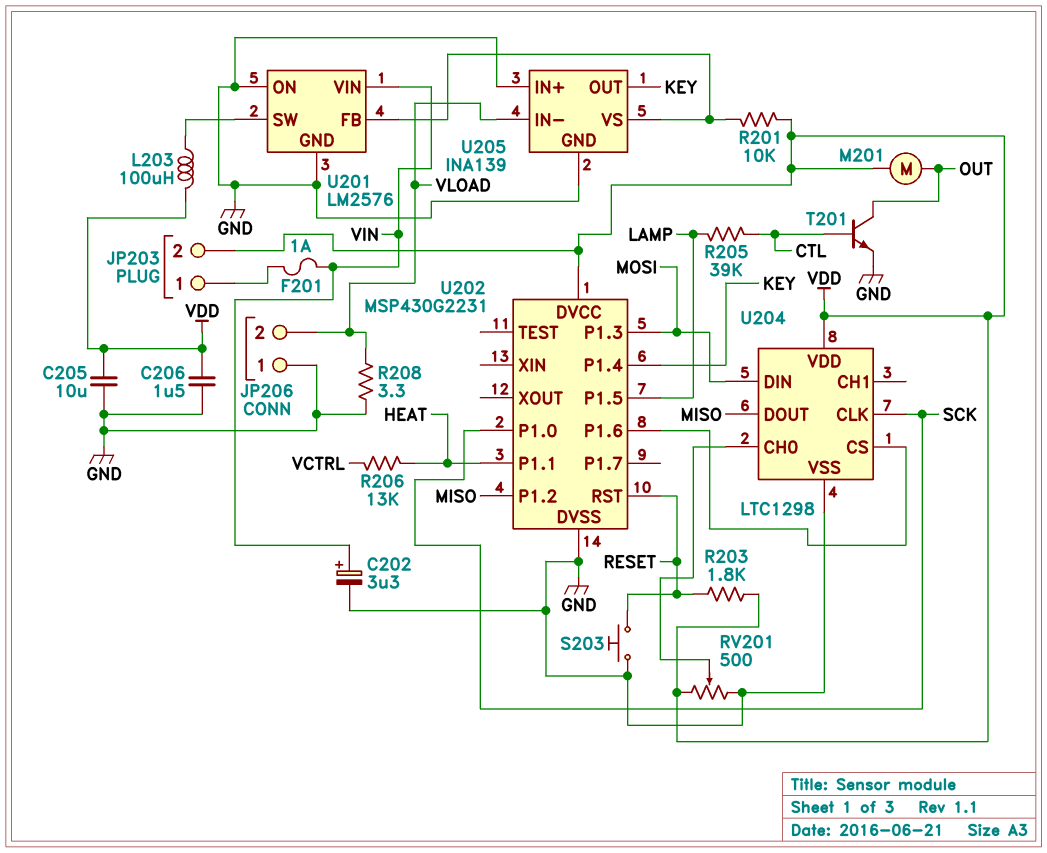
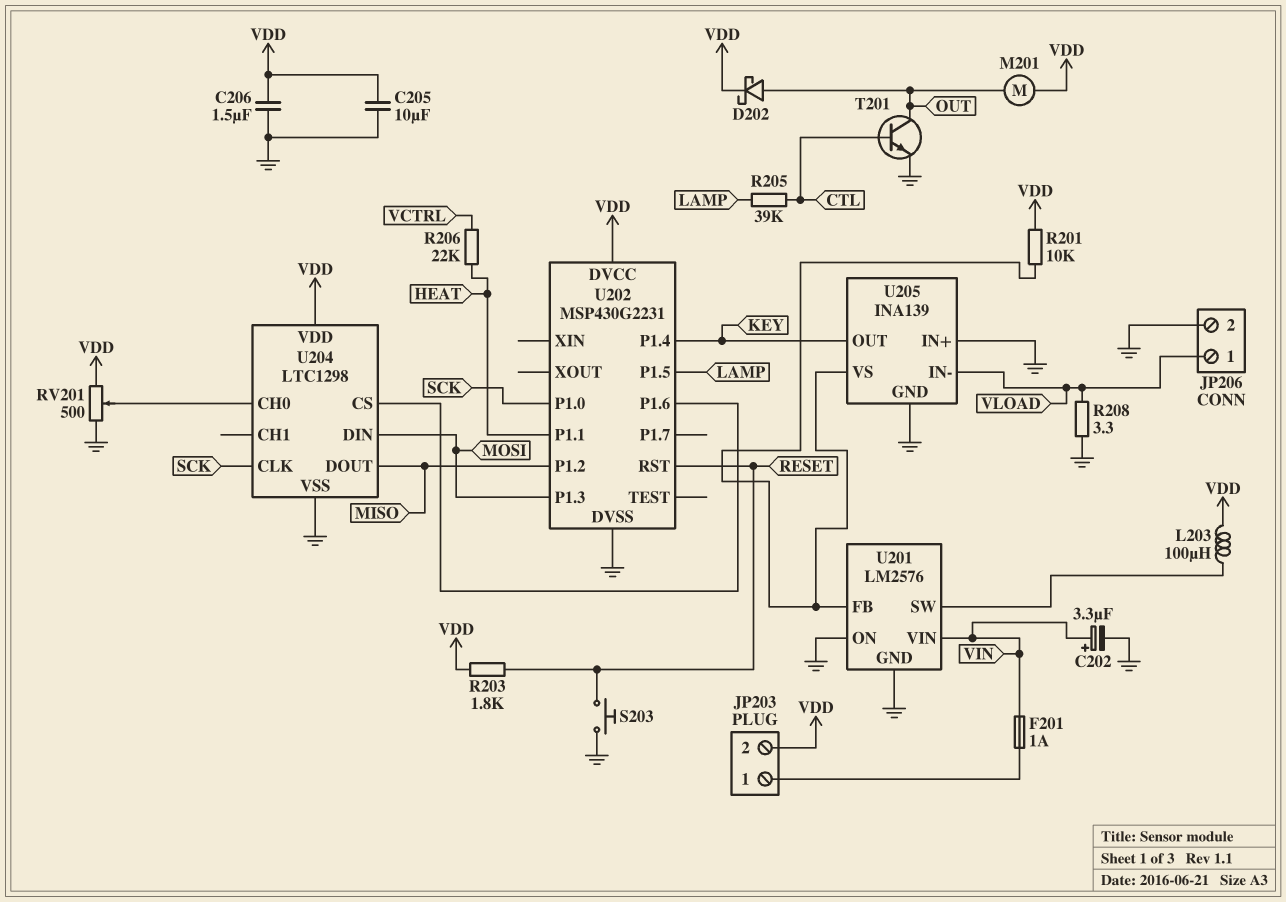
D202: none -> schottky (A OUT, K VDD)
JP206 pin 1: GND -> VLOAD
JP206 pin 2: VLOAD -> GND
R206: 13k (HEAT, VCTRL) -> 22k (HEAT, VCTRL)

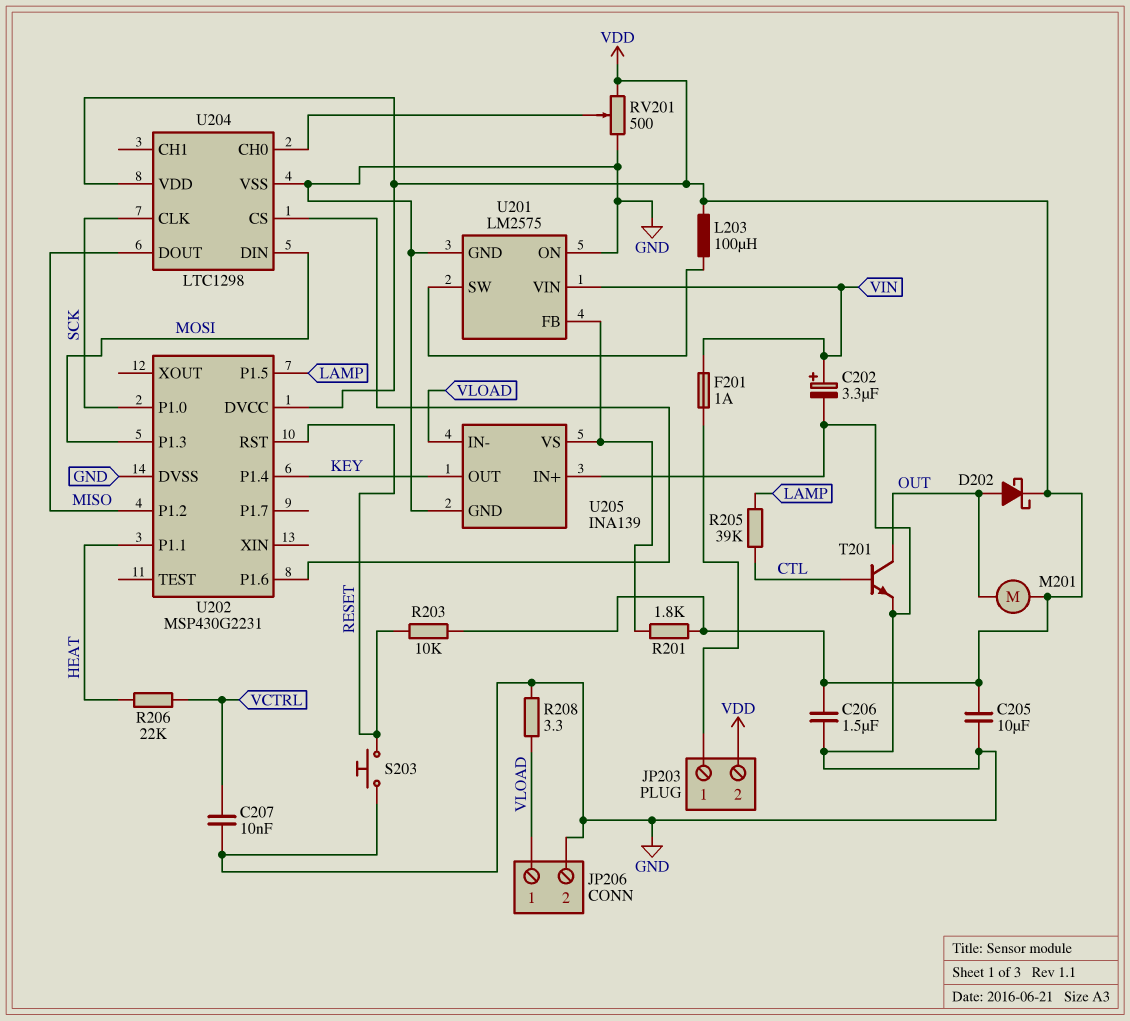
C207: none -> 10nF (GND, VCTRL)
R201: 10k (U201/FB, VDD) -> 1.8k (U201/FB, VDD)
R203: 1.8k (RESET, VDD) -> 10k (RESET, VDD)
U201: LM2576 -> LM2575

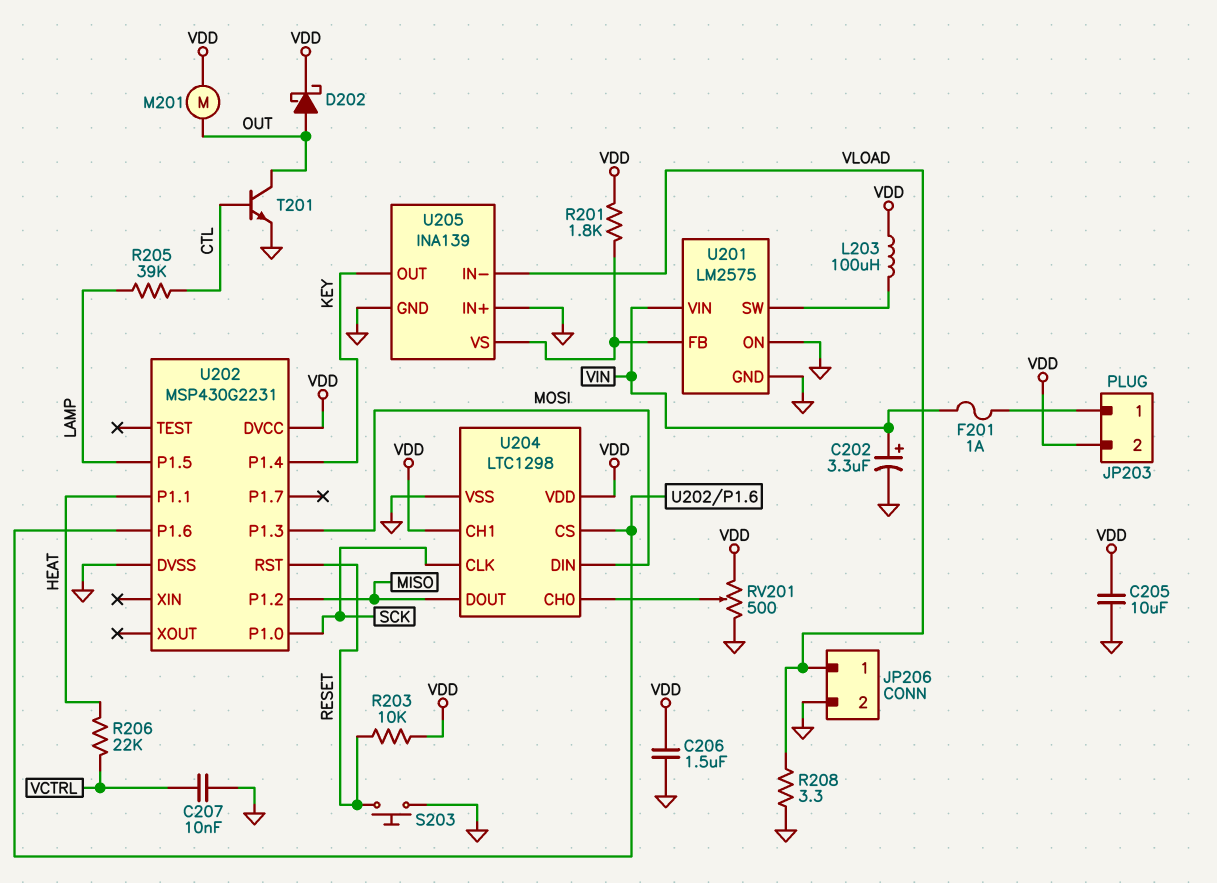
U204 pin CH1: none -> VDD

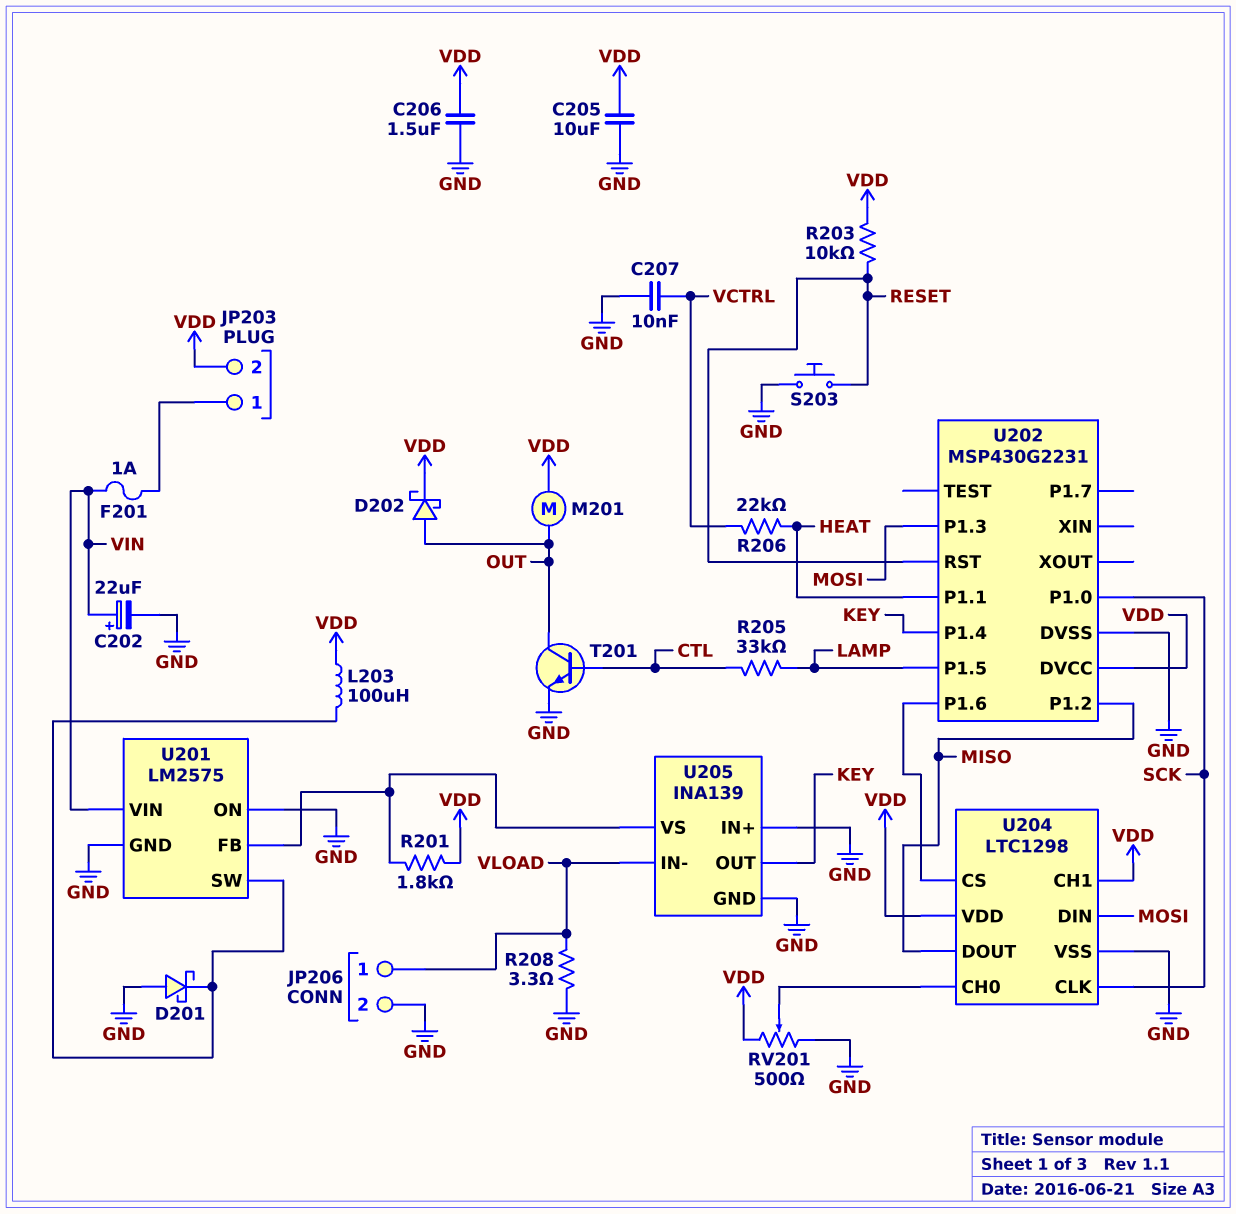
C202: 3.3uF (plus VIN, minus GND) -> 22uF (plus VIN, minus GND)
D201: none -> schottky (A GND, K U201/SW)
R205: 39k (CTL, LAMP) -> 33k (CTL, LAMP)

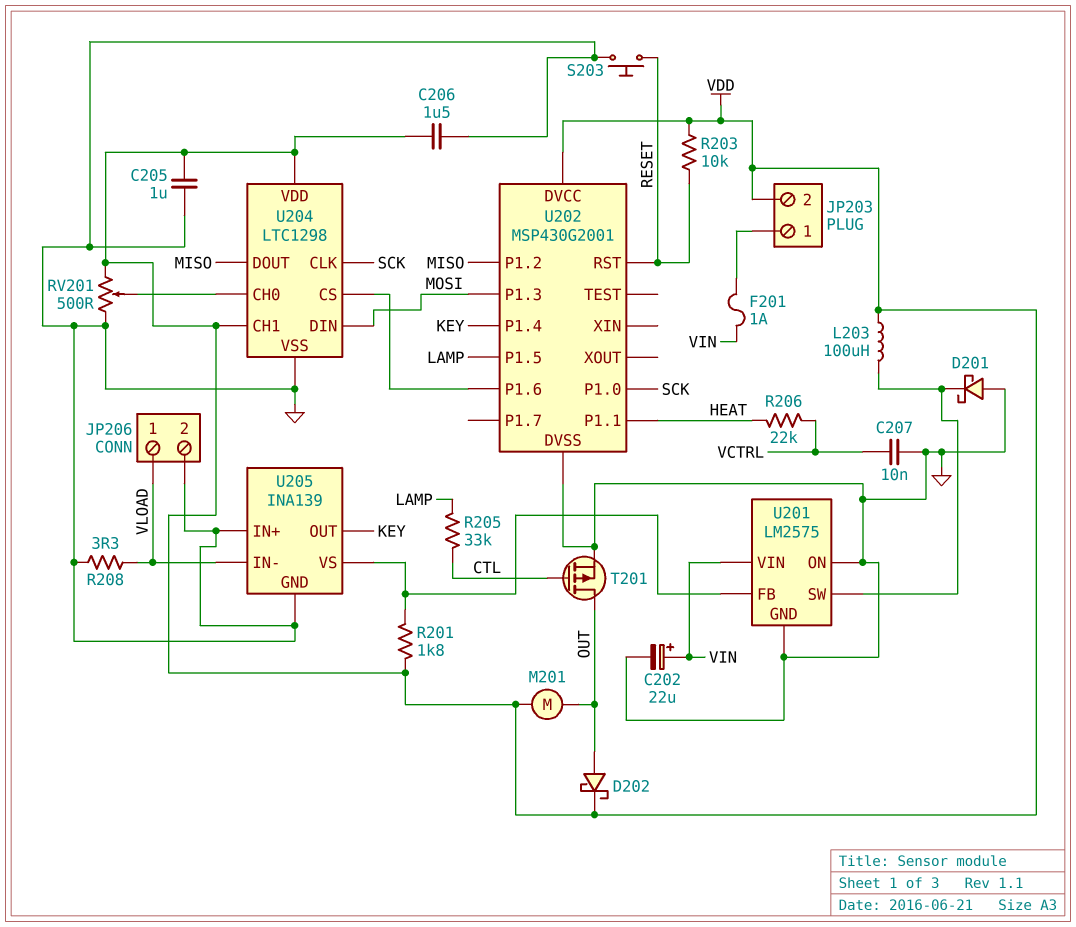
C205: 10uF (GND, VDD) -> 1uF (GND, VDD)
T201: NPN (B CTL, C OUT, E GND) -> PMOS (G CTL, D OUT, S GND)
U202: MSP430G2231 -> MSP430G2001

